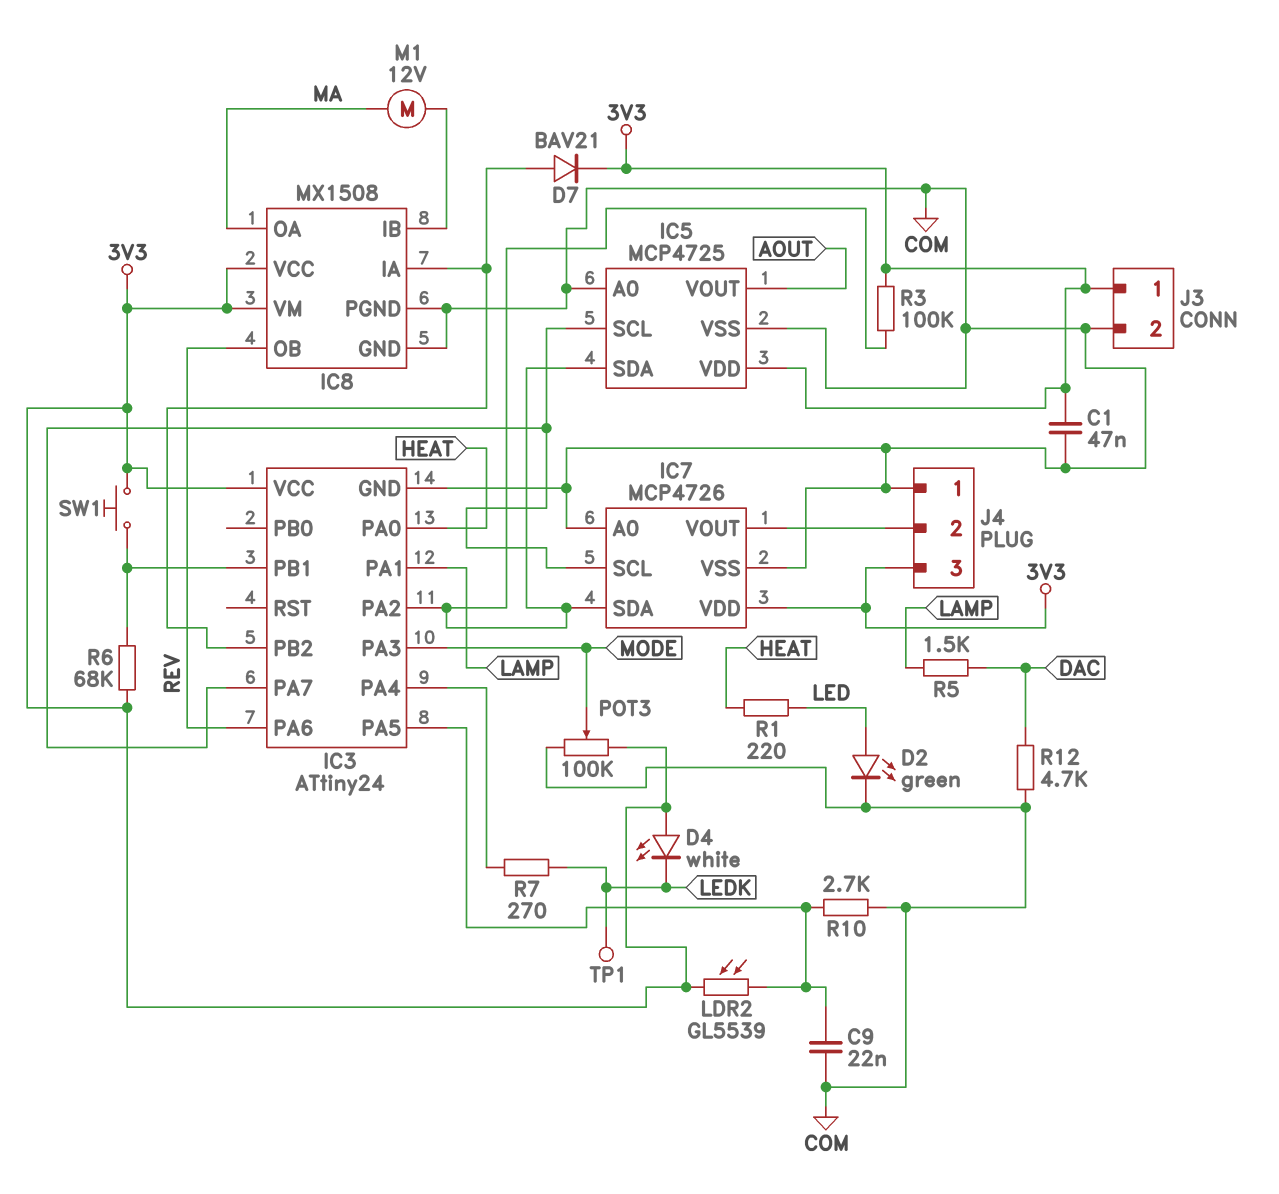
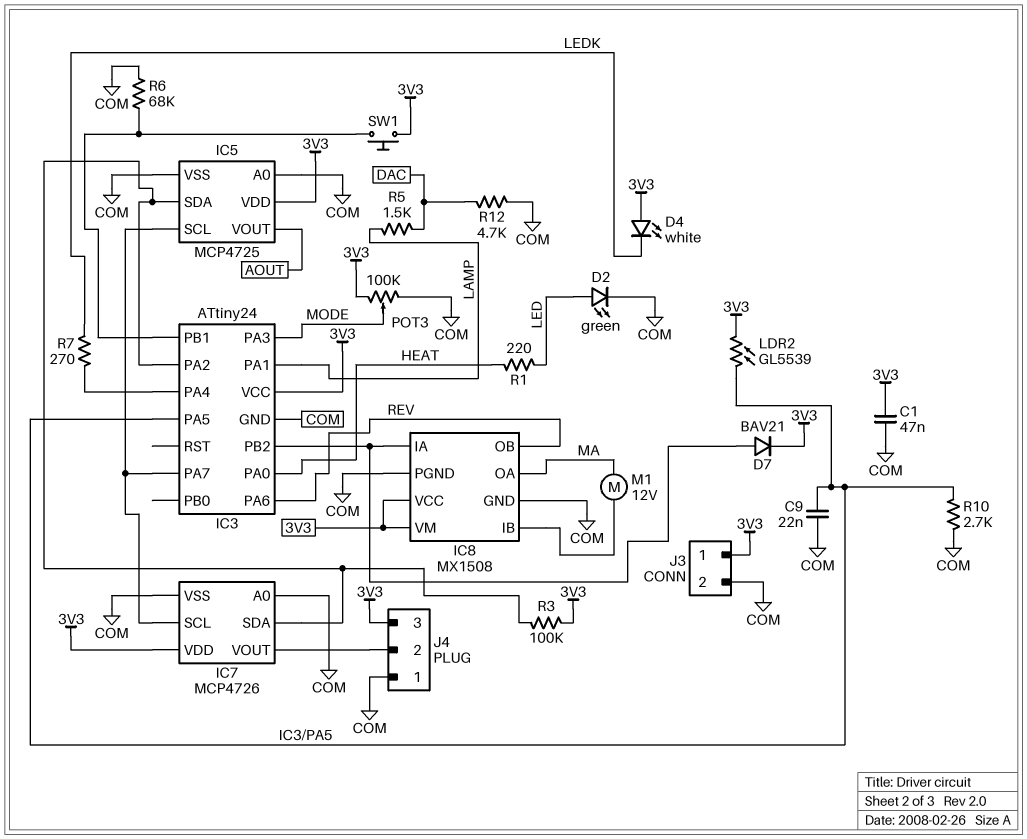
R6: 68k (3V3, IC3/PB1) -> 68k (COM, IC3/PB1)
TP1: test point (LEDK) -> none

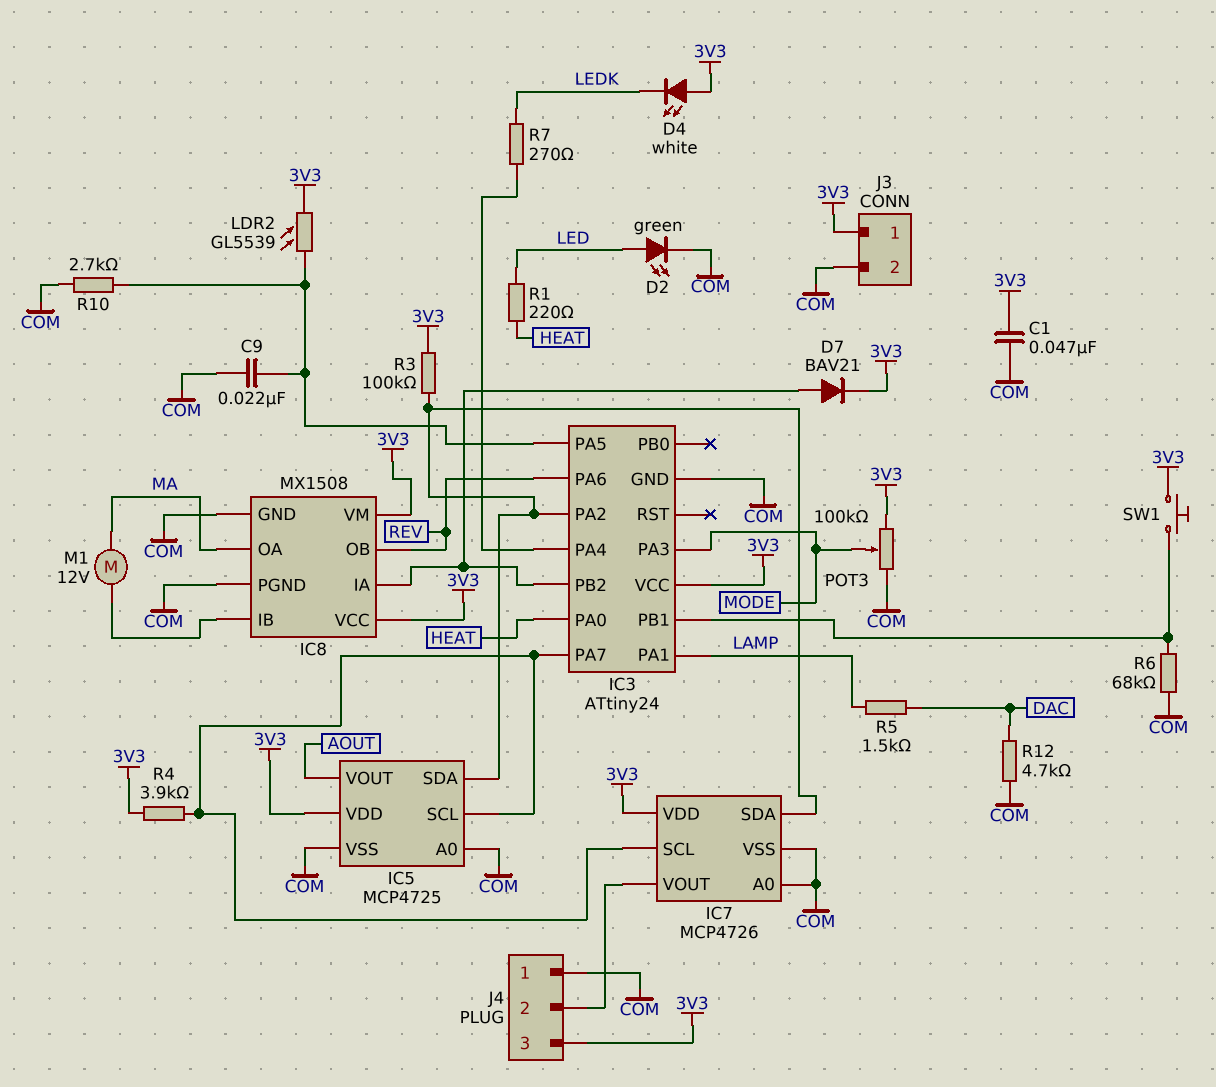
R4: none -> 3.9k (3V3, IC3/PA7)

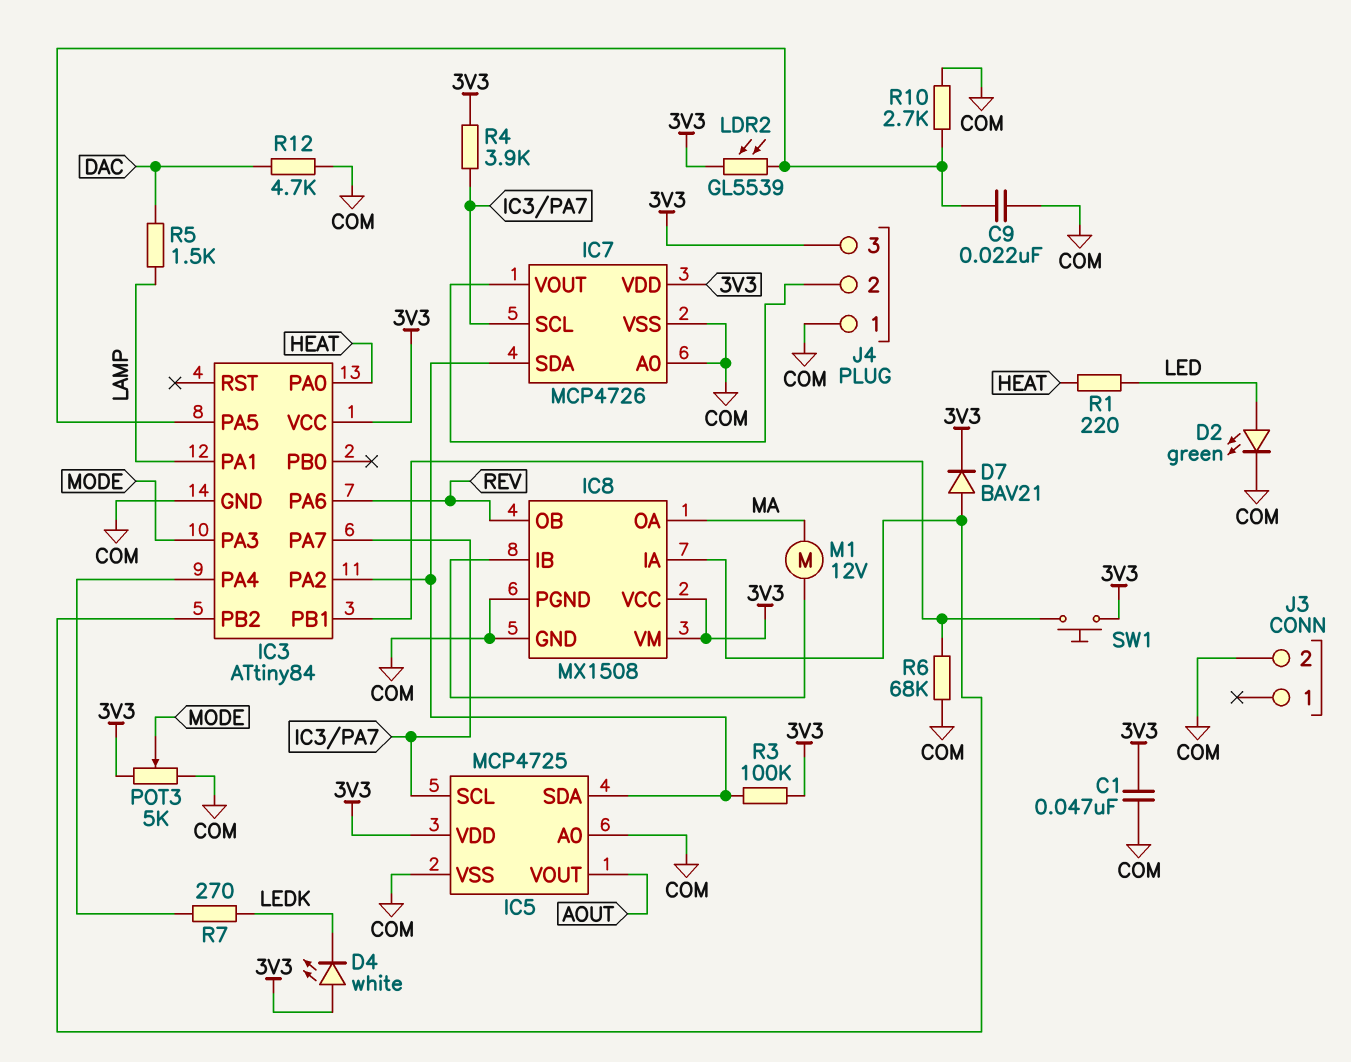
IC3: ATtiny24 -> ATtiny84
J3 pin 1: 3V3 -> none
POT3: 100k (3V3, COM, wiper MODE) -> 5k (3V3, COM, wiper MODE)

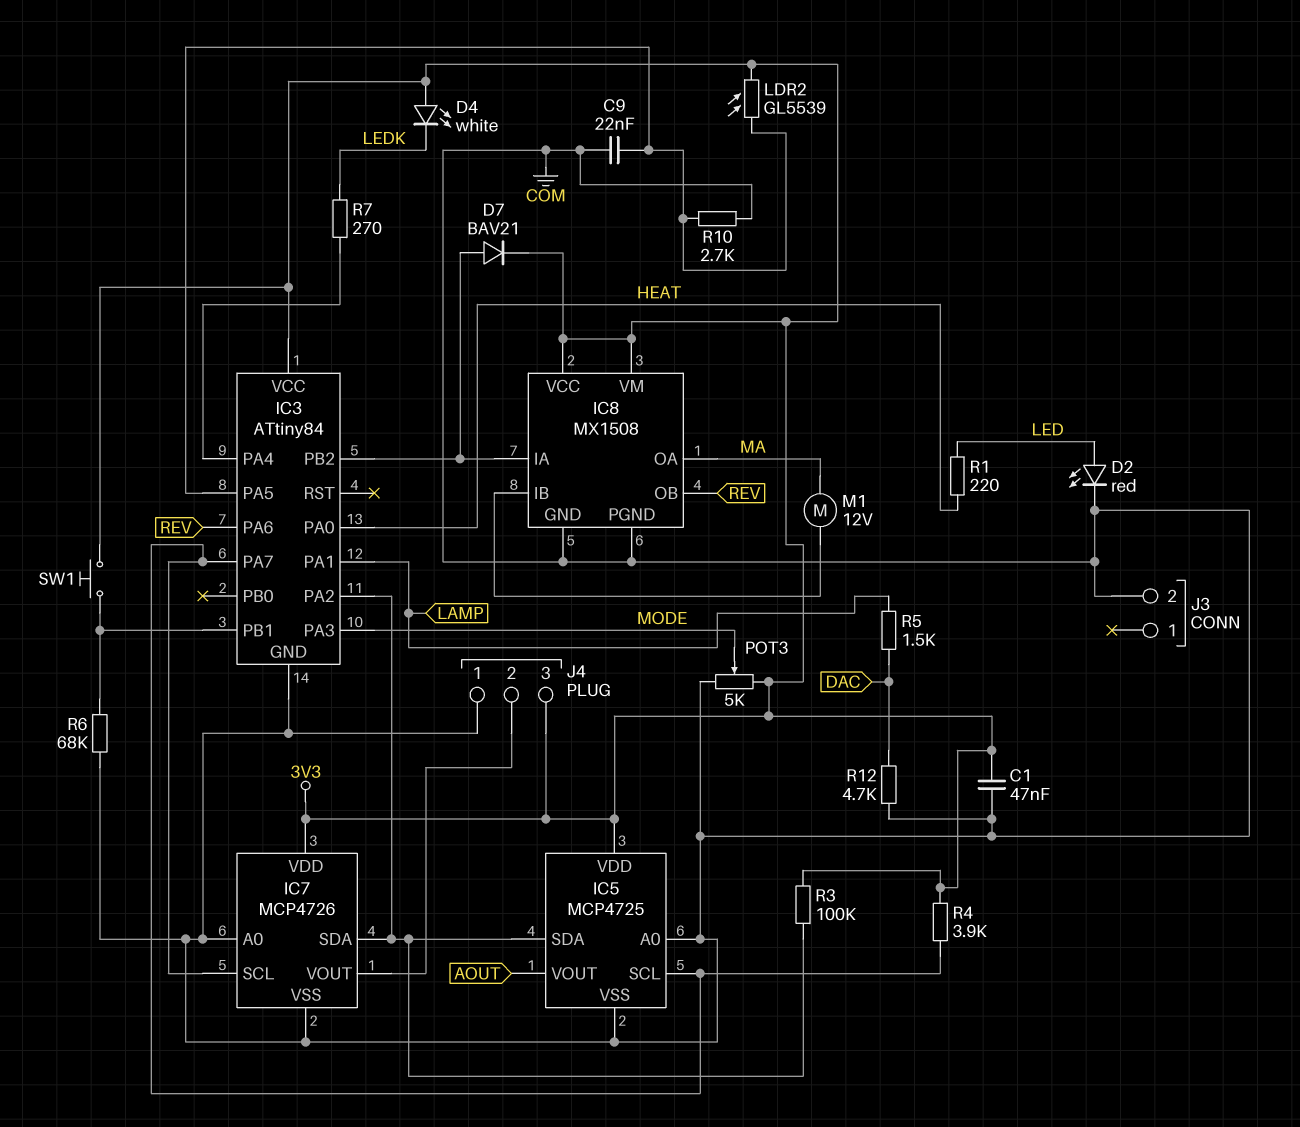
D2: LED green (A LED, K COM) -> LED red (A LED, K COM)

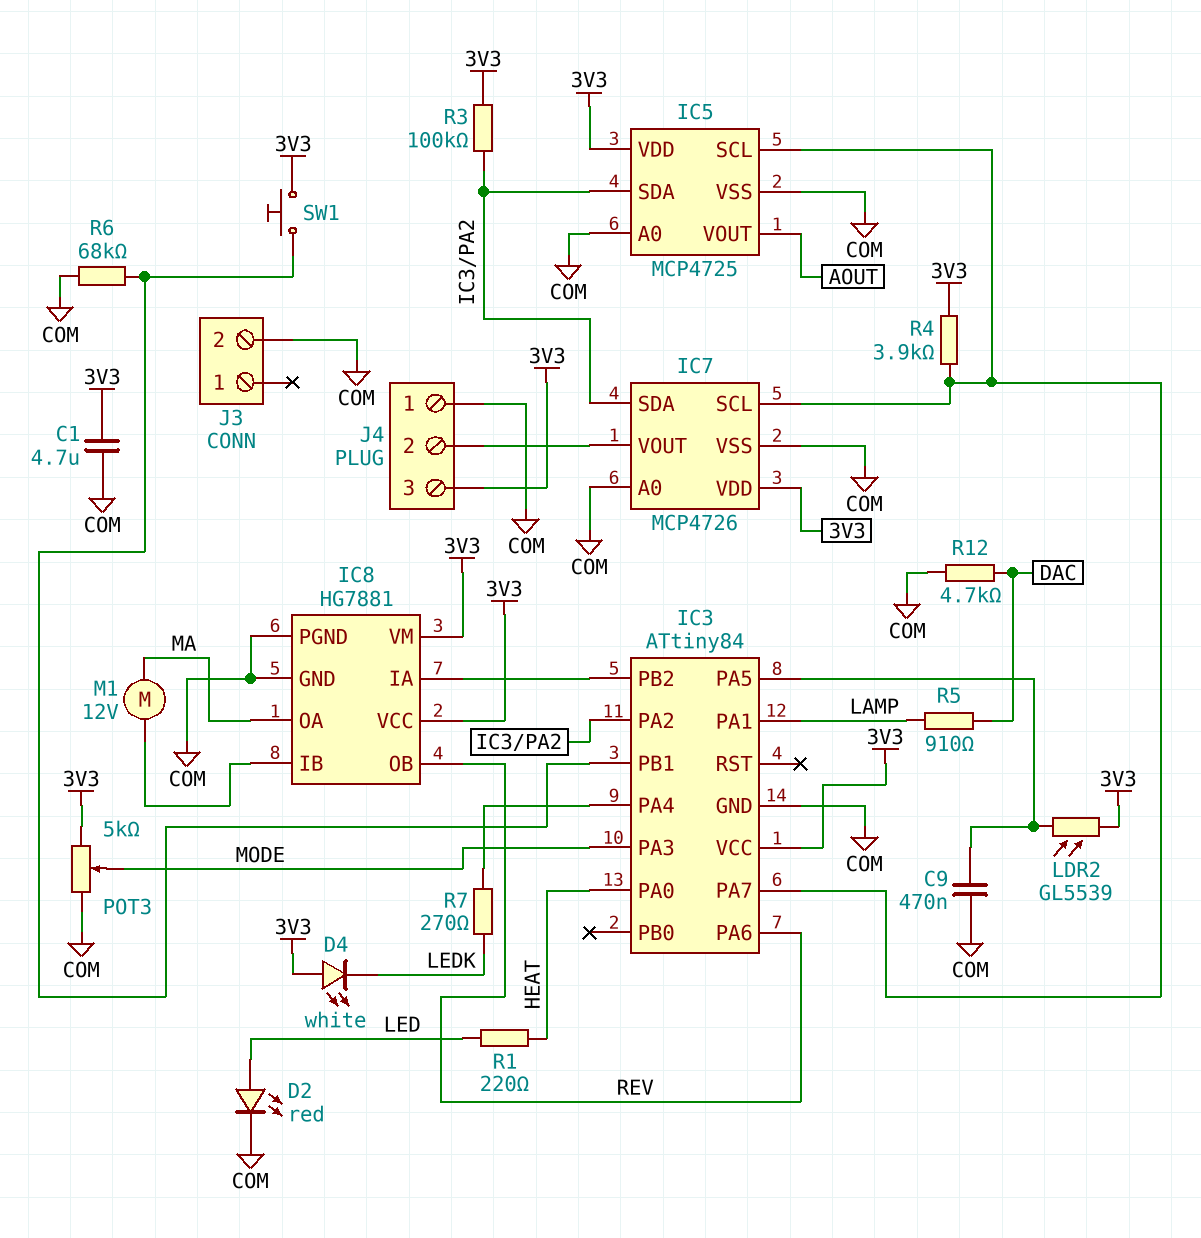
C1: 47nF (3V3, COM) -> 4.7uF (3V3, COM)
C9: 22nF (COM, IC3/PA5) -> 470nF (COM, IC3/PA5)
D7: diode BAV21 (A IC3/PB2, K 3V3) -> none
IC8: MX1508 -> HG7881
R5: 1.5k (DAC, LAMP) -> 910 (DAC, LAMP)
R10: 2.7k (COM, IC3/PA5) -> none

